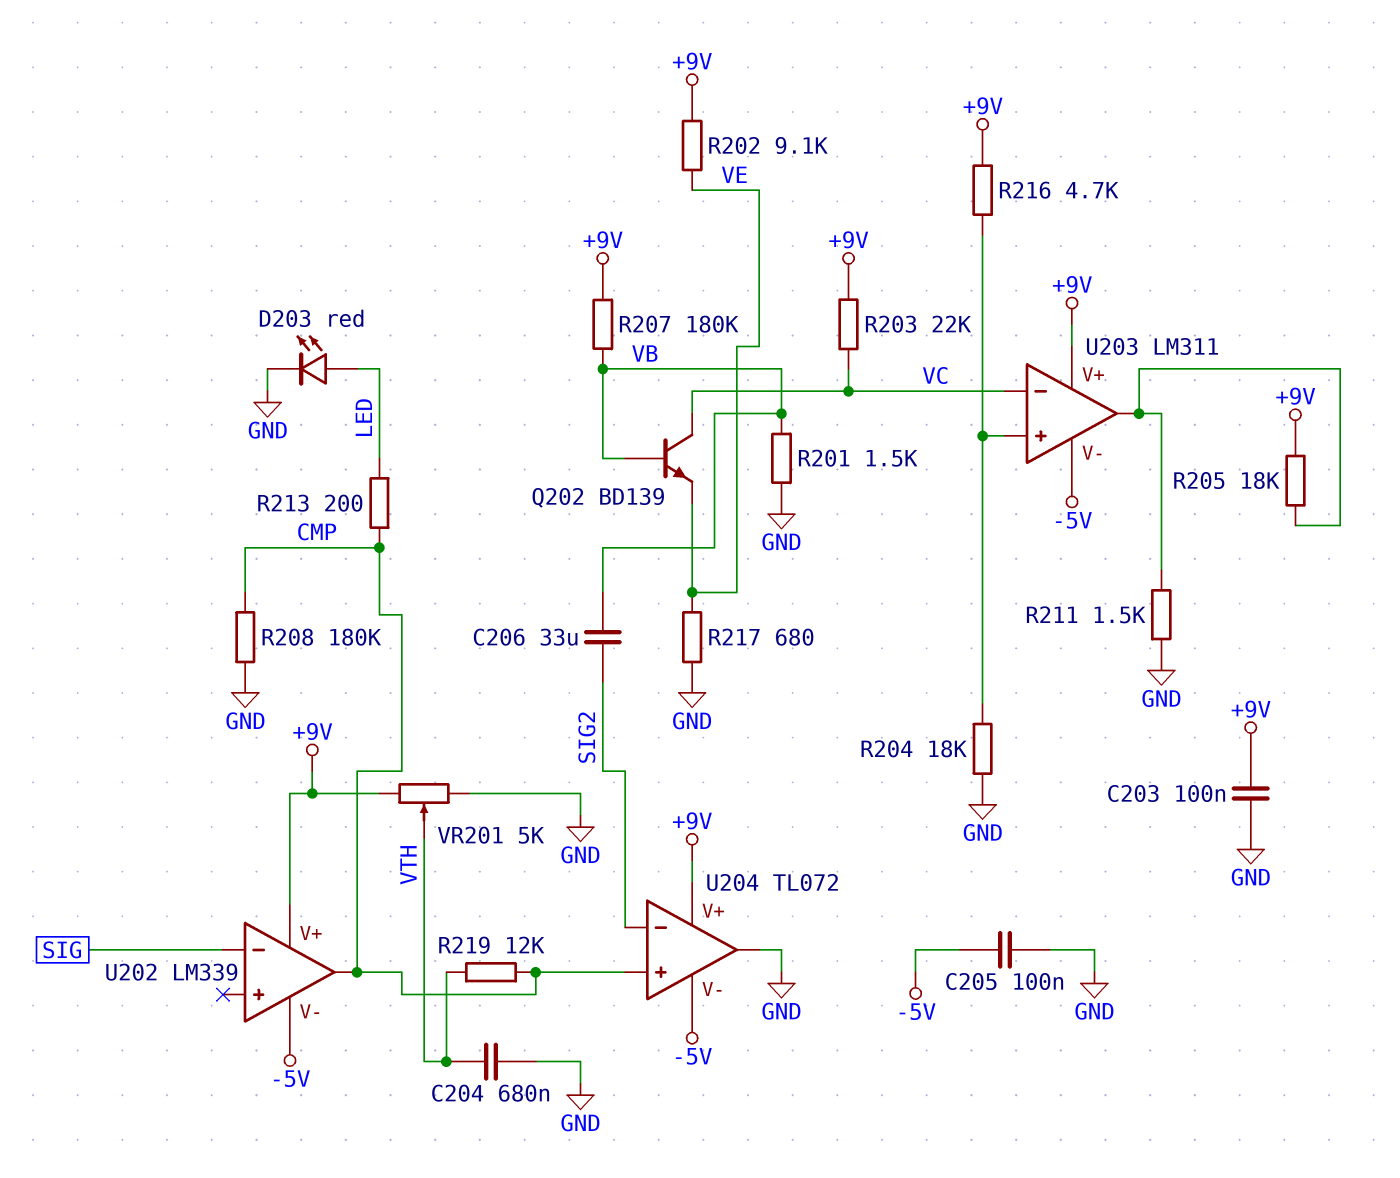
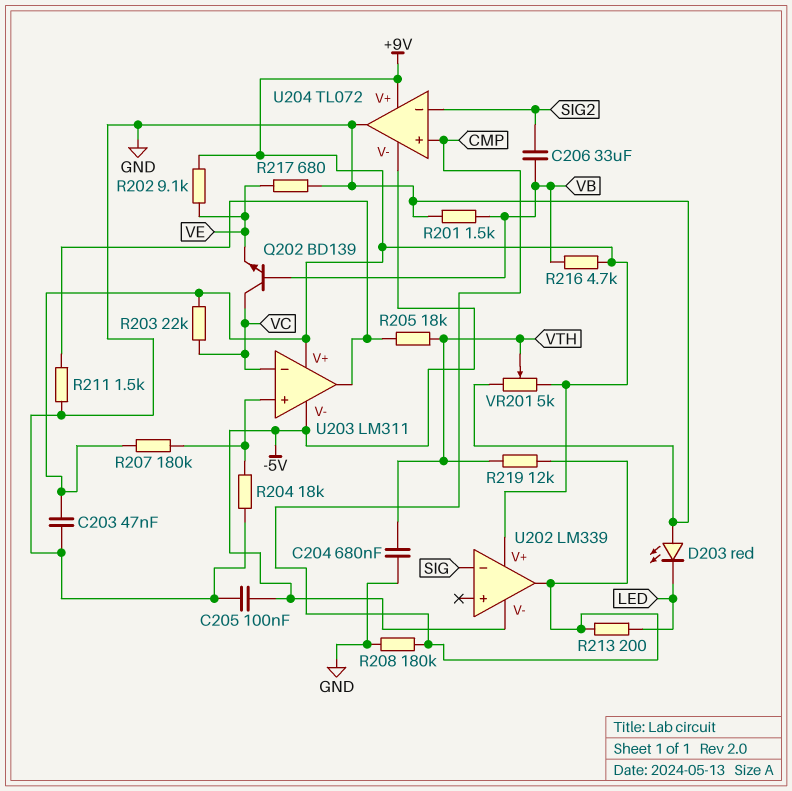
C203: 100nF (+9V, GND) -> 47nF (+9V, GND)
D203: LED red (A LED, K GND) -> LED red (A GND, K LED)
R205: 18k (+9V, U203/out) -> 18k (U203/out, VTH)
R207: 180k (+9V, VB) -> 180k (+9V, U203/in+)
R216: 4.7k (+9V, U203/in+) -> 4.7k (+9V, VB)

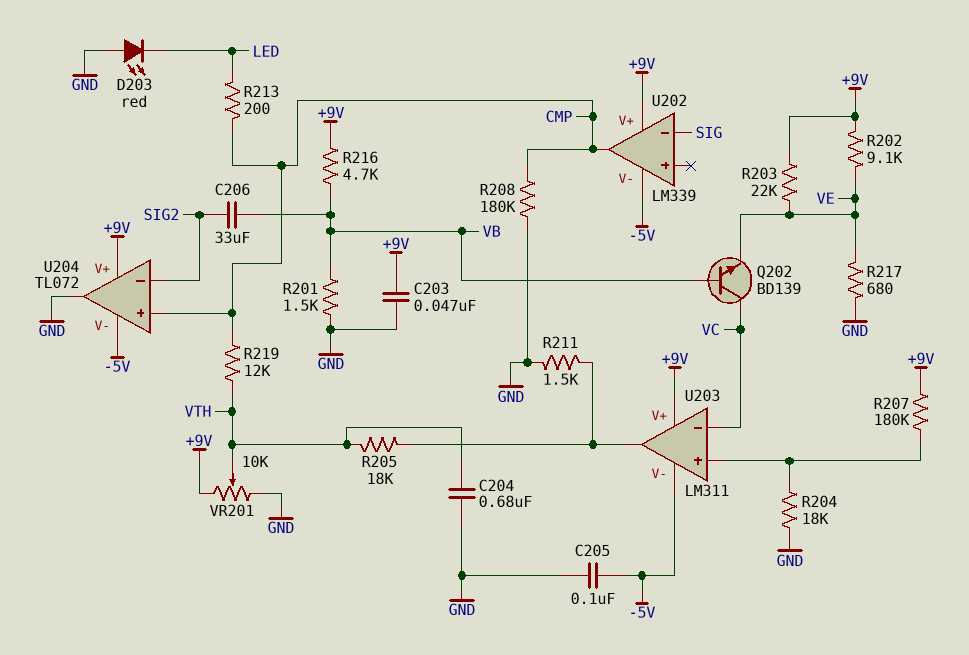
R203: 22k (+9V, VC) -> 22k (+9V, VE)
VR201: 5k (+9V, GND, wiper VTH) -> 10k (+9V, GND, wiper VTH)

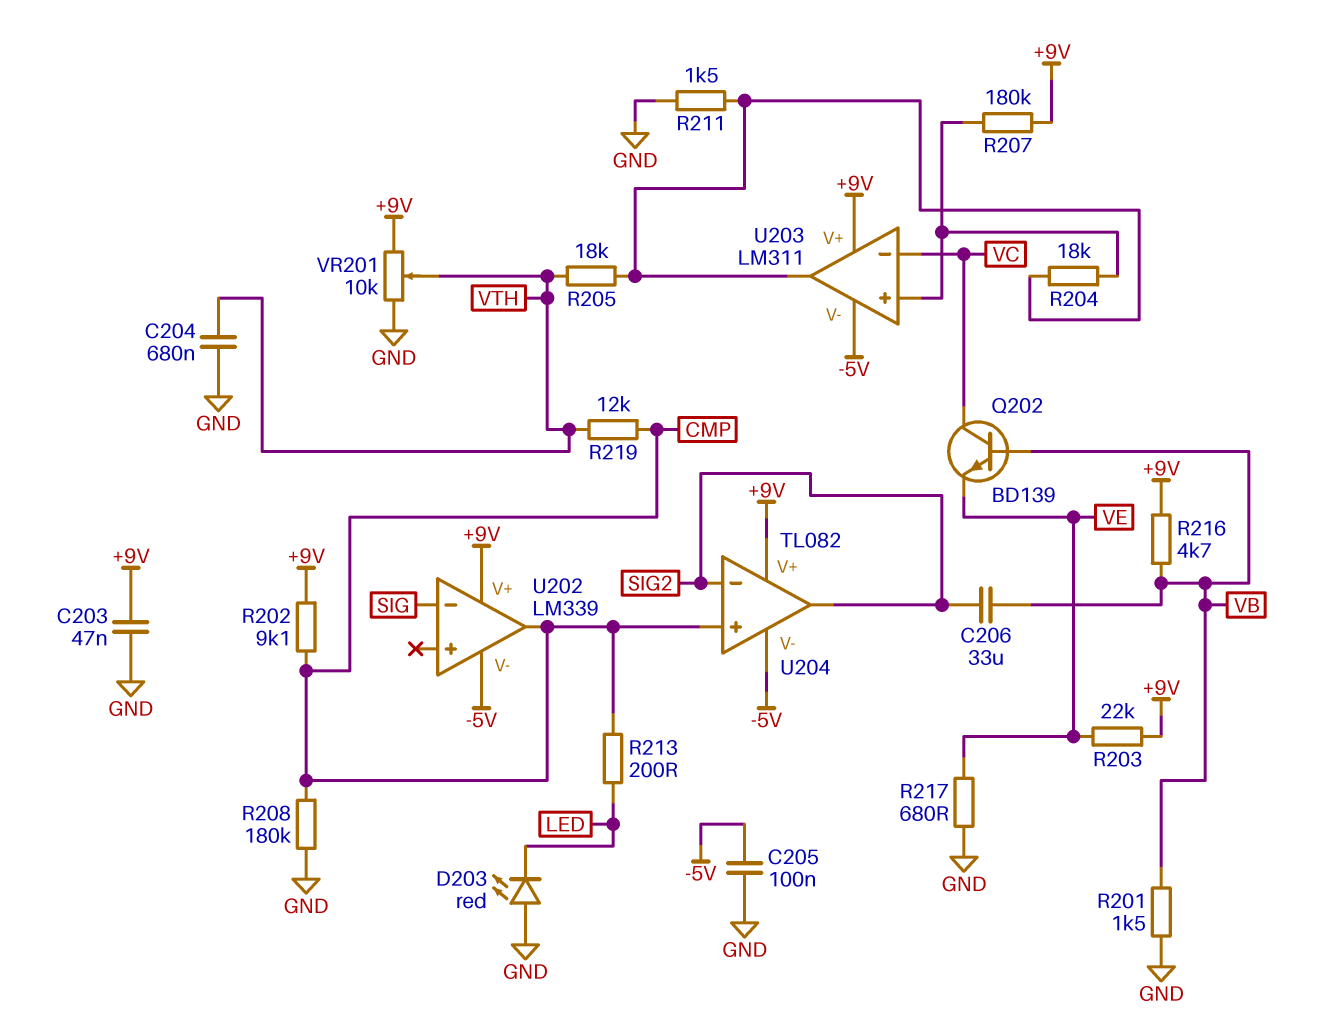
R202: 9.1k (+9V, VE) -> 9.1k (+9V, CMP)
R204: 18k (GND, U203/in+) -> 18k (U203/in+, U203/out)
U204: TL072 -> TL082
U204 pin out: GND -> SIG2

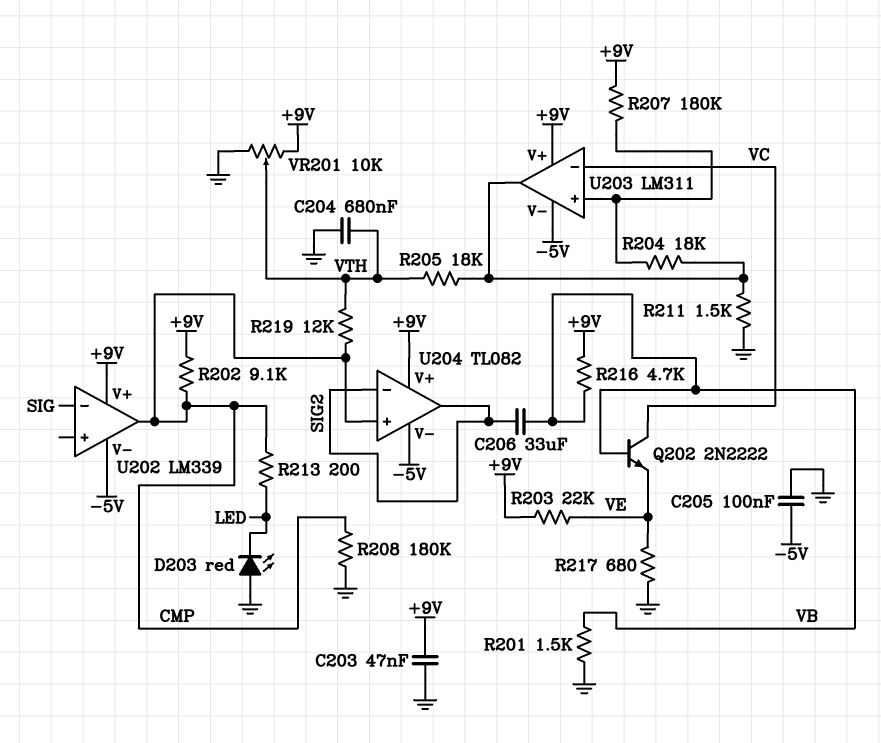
Q202: NPN BD139 (B VB, C VC, E VE) -> NPN 2N2222 (B VB, C VC, E VE)

